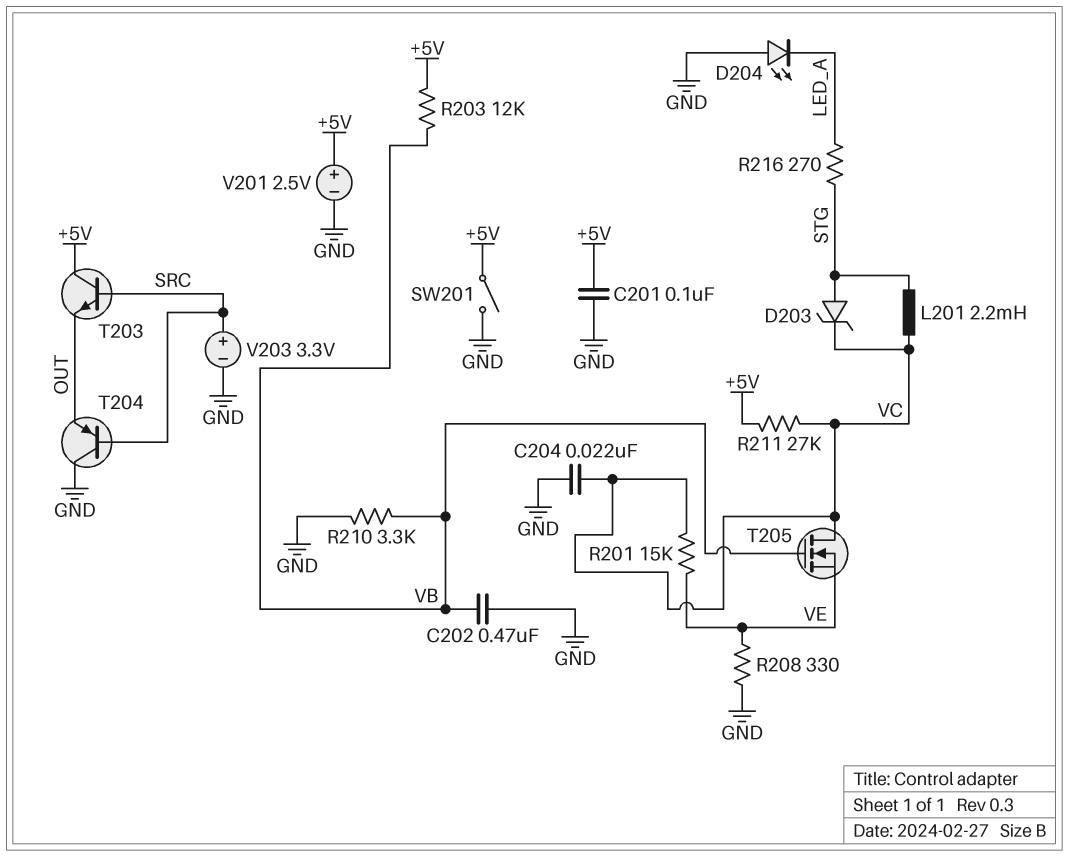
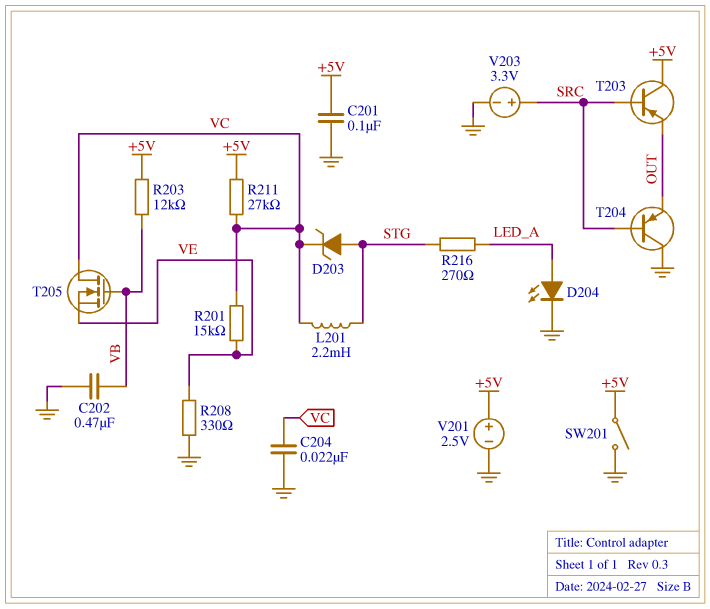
D204: LED (A GND, K LED_A) -> LED (A LED_A, K GND)
R210: 3.3k (GND, VB) -> none
T203: NPN (B SRC, C +5V, E OUT) -> PNP (B SRC, C +5V, E OUT)

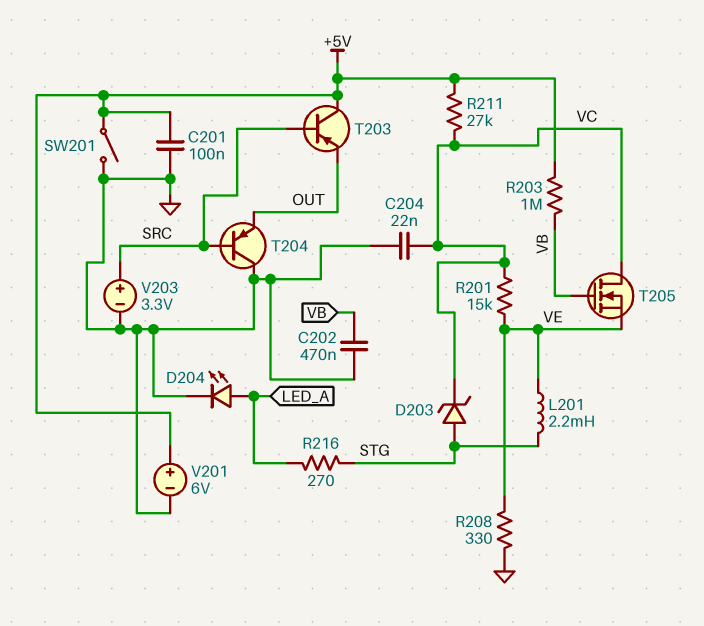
L201: 2.2mH (STG, VC) -> 2.2mH (STG, VE)
R203: 12k (+5V, VB) -> 1M (+5V, VB)
V201: 2.5V (plus +5V, minus GND) -> 6V (plus +5V, minus GND)

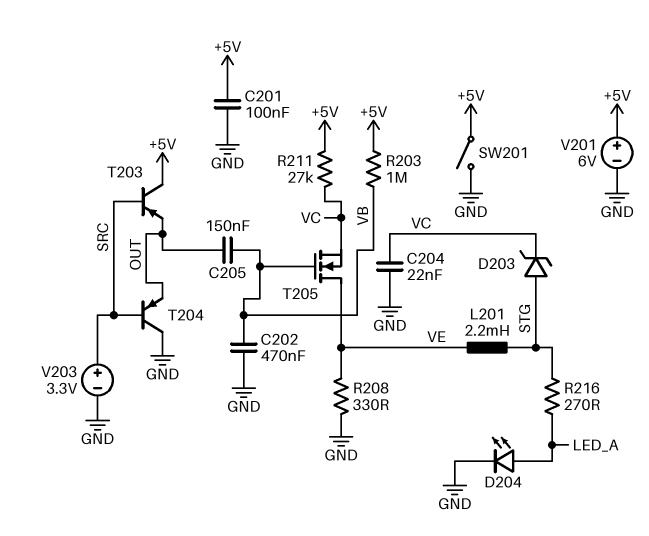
C205: none -> 150nF (OUT, VB)
R201: 15k (VC, VE) -> none
T205: NMOS (G VB, D VC, S VE) -> NMOS (G VB, D VE, S VC)

